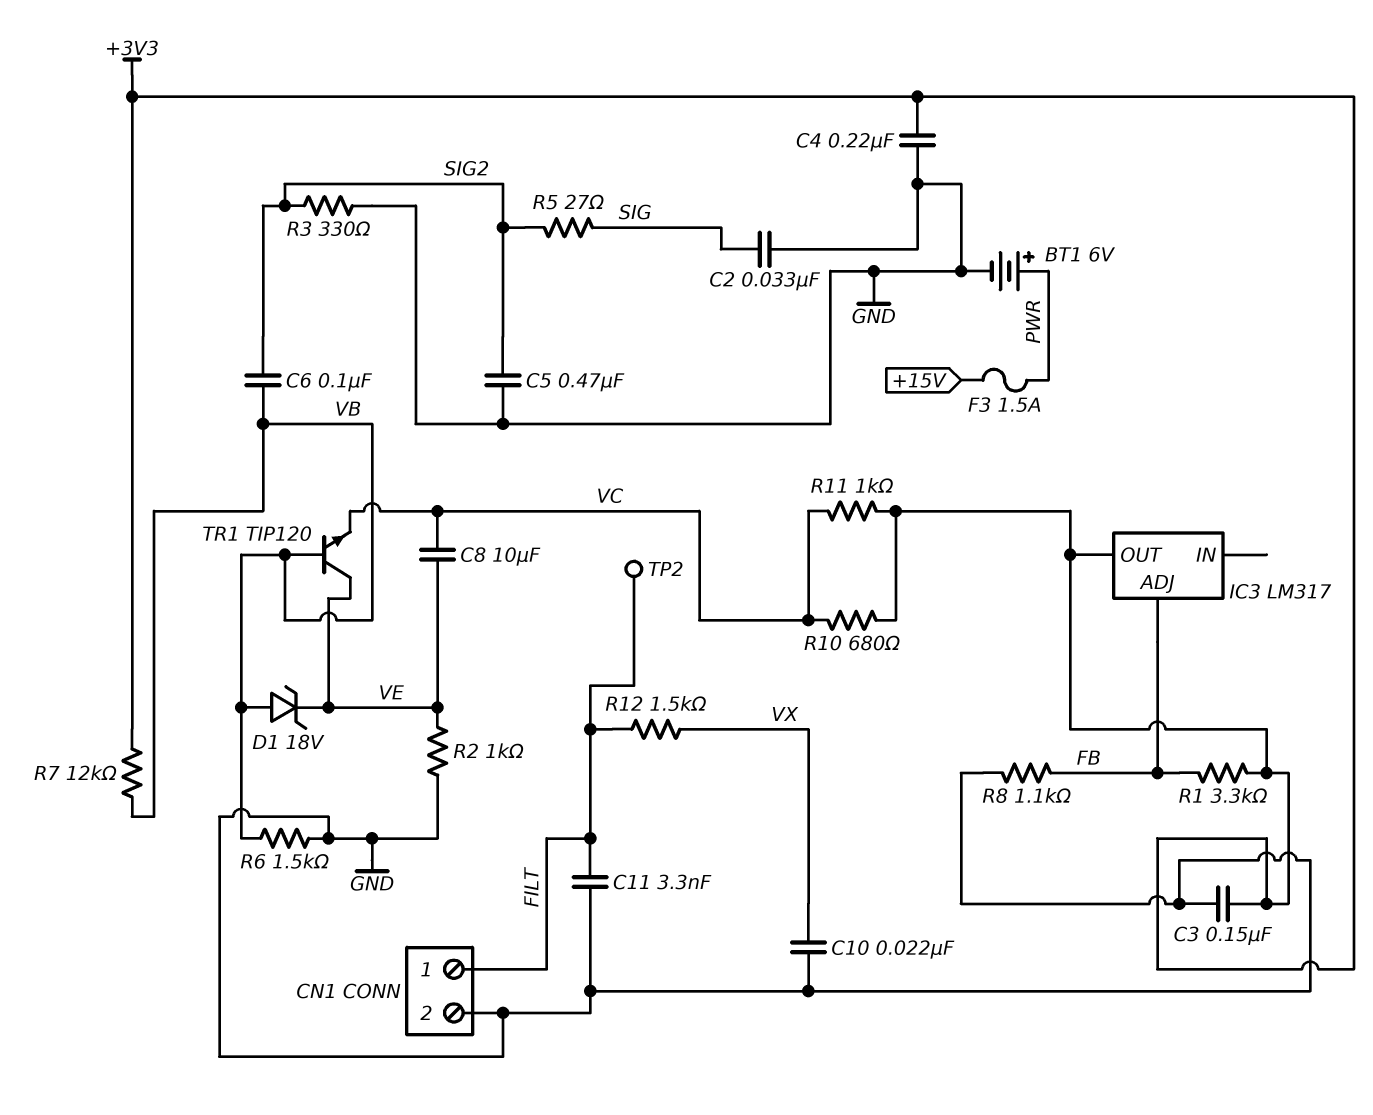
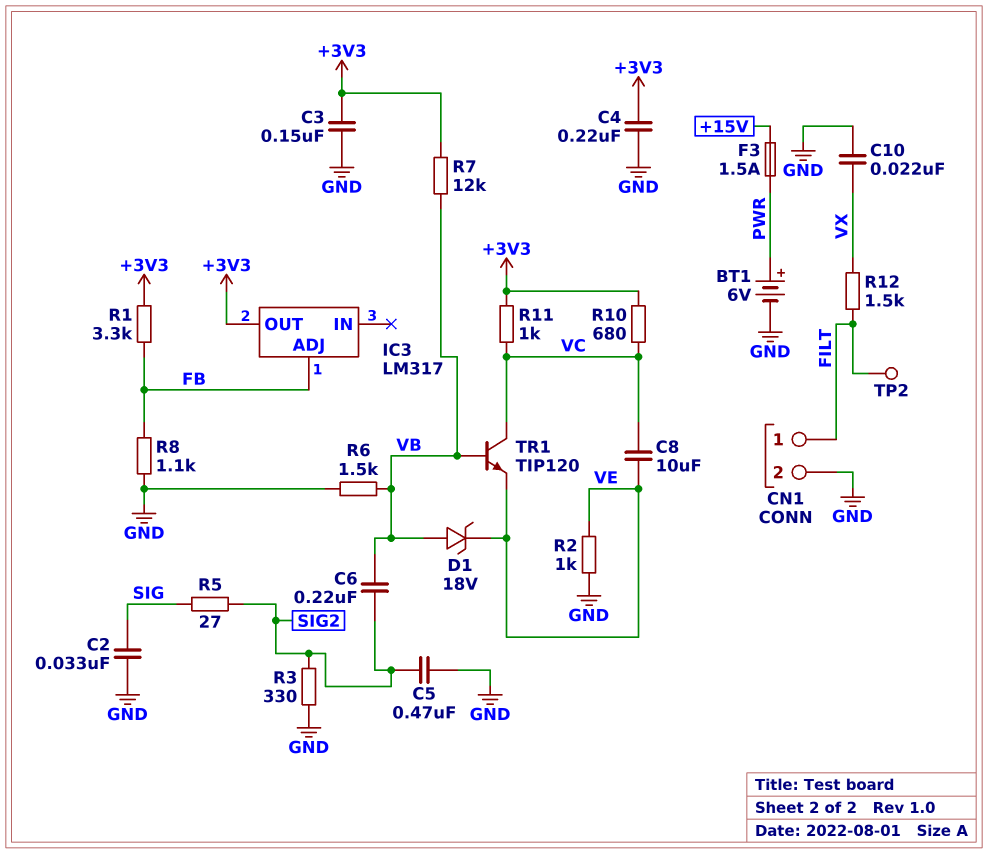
C6: 100nF (SIG2, VB) -> 220nF (SIG2, VB)
C11: 3.3nF (FILT, GND) -> none
TR1: NPN TIP120 (B VB, C VE, E VC) -> NPN TIP120 (B VB, C VC, E VE)

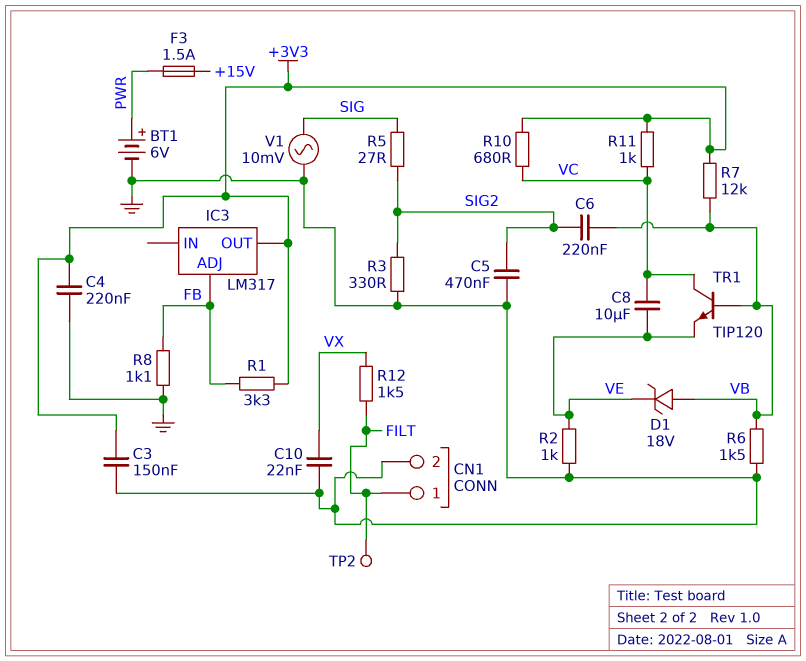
C2: 33nF (GND, SIG) -> none
V1: none -> AC 10mV (GND, SIG)

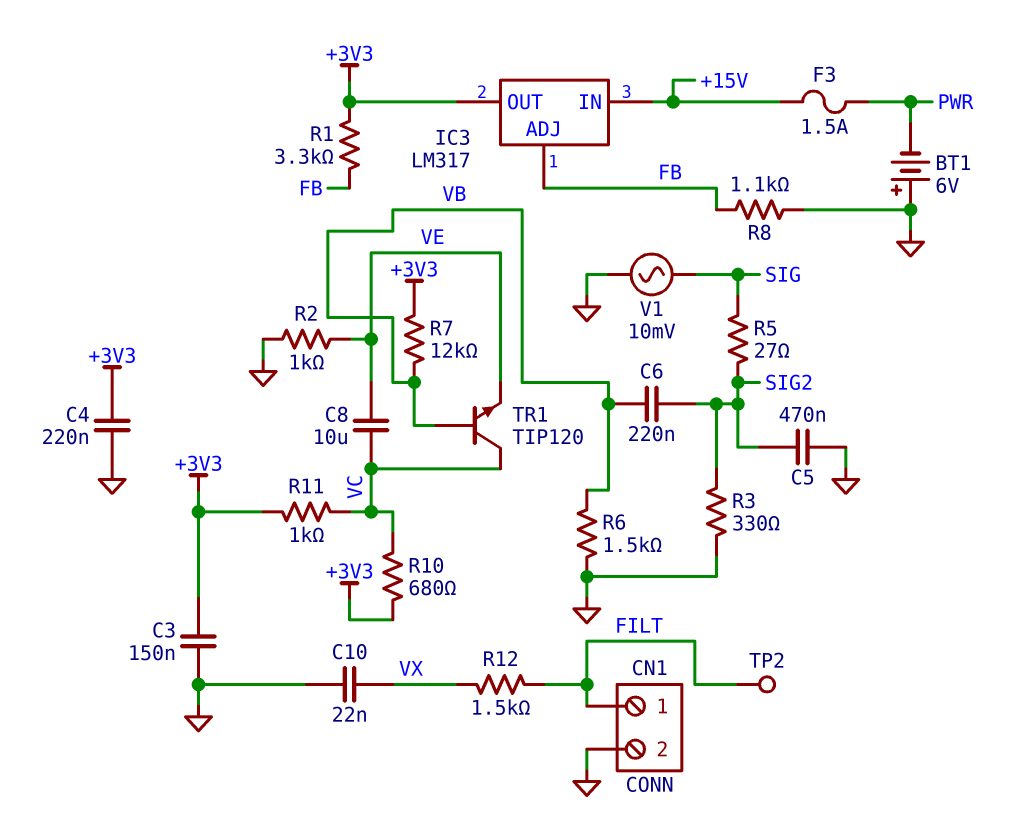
BT1: 6V (plus PWR, minus GND) -> 6V (plus GND, minus PWR)
D1: zener 18V (A VB, K VE) -> none
IC3 pin IN: none -> +15V

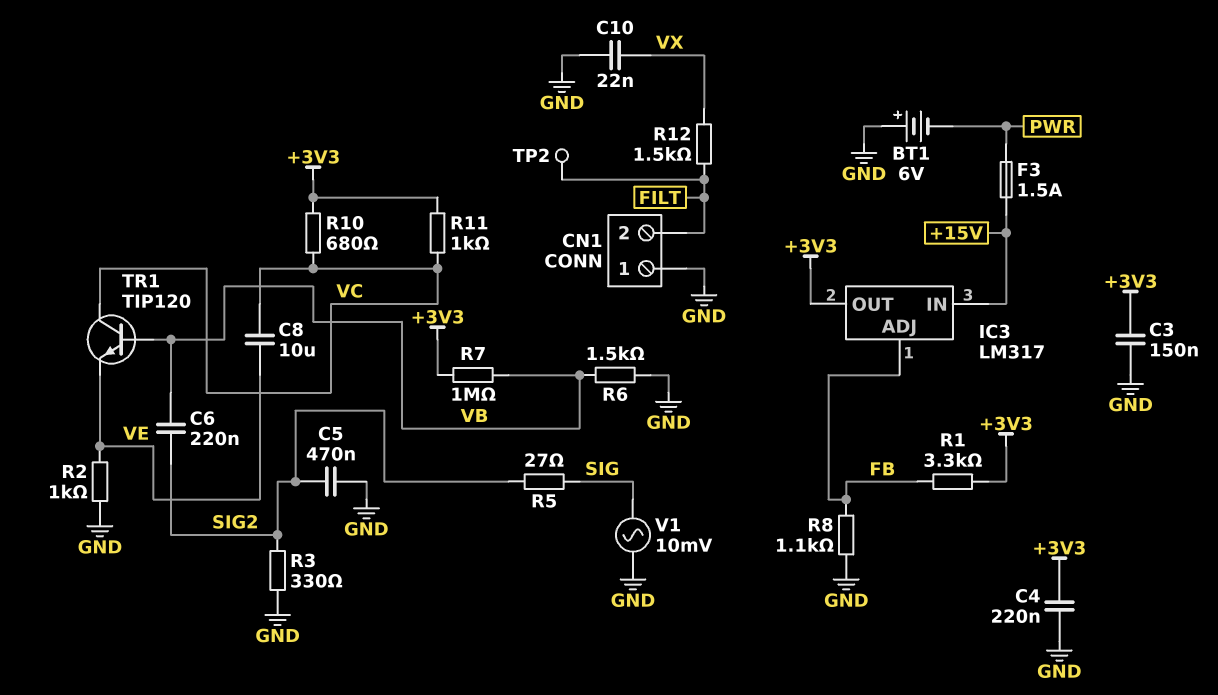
CN1 pin 1: FILT -> GND
CN1 pin 2: GND -> FILT
R7: 12k (+3V3, VB) -> 1M (+3V3, VB)

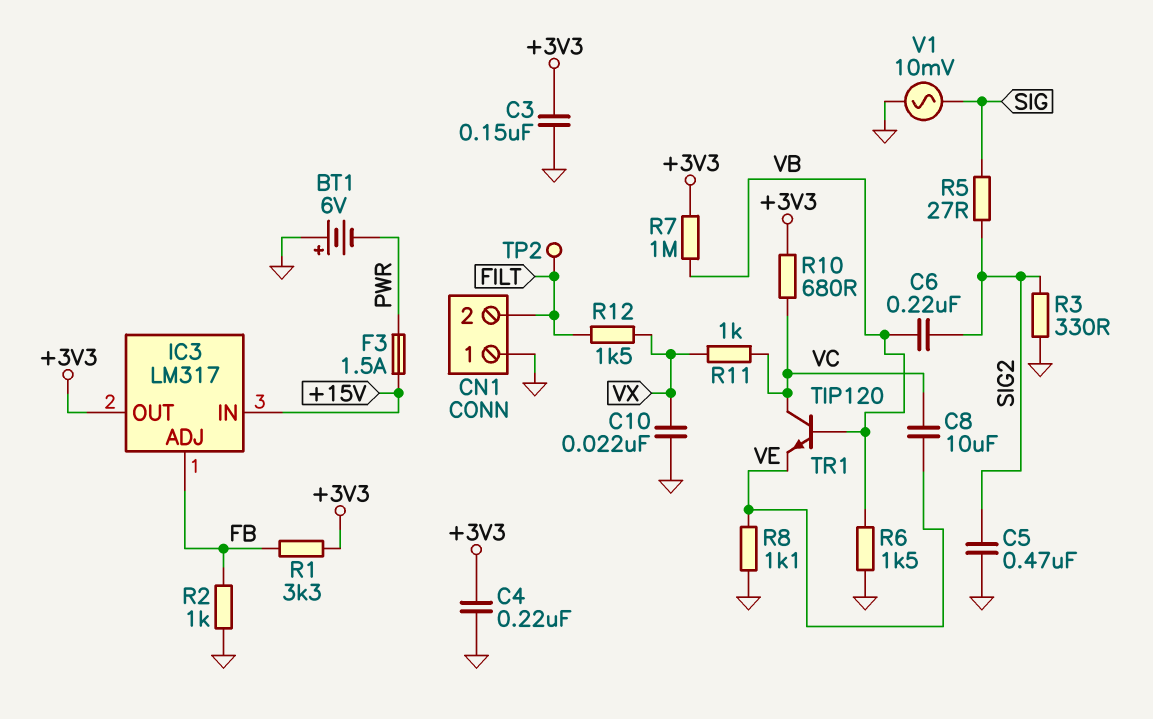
R2: 1k (GND, VE) -> 1k (FB, GND)
R8: 1.1k (FB, GND) -> 1.1k (GND, VE)
R11: 1k (+3V3, VC) -> 1k (VC, VX)

